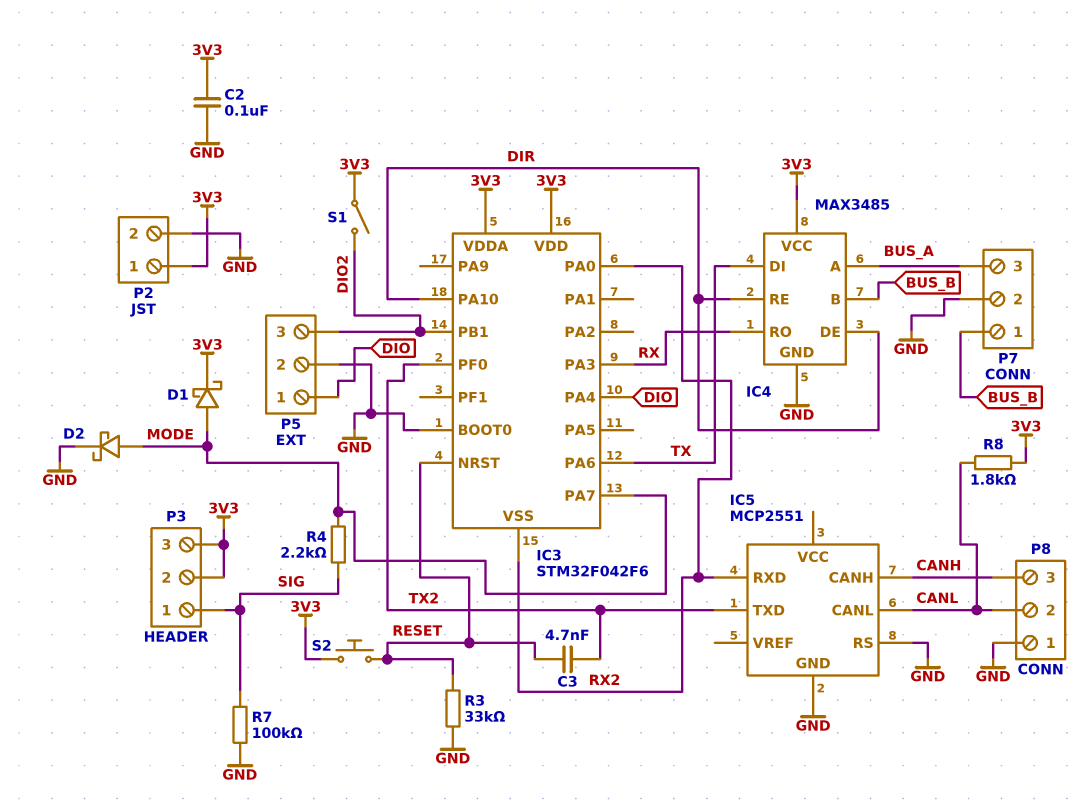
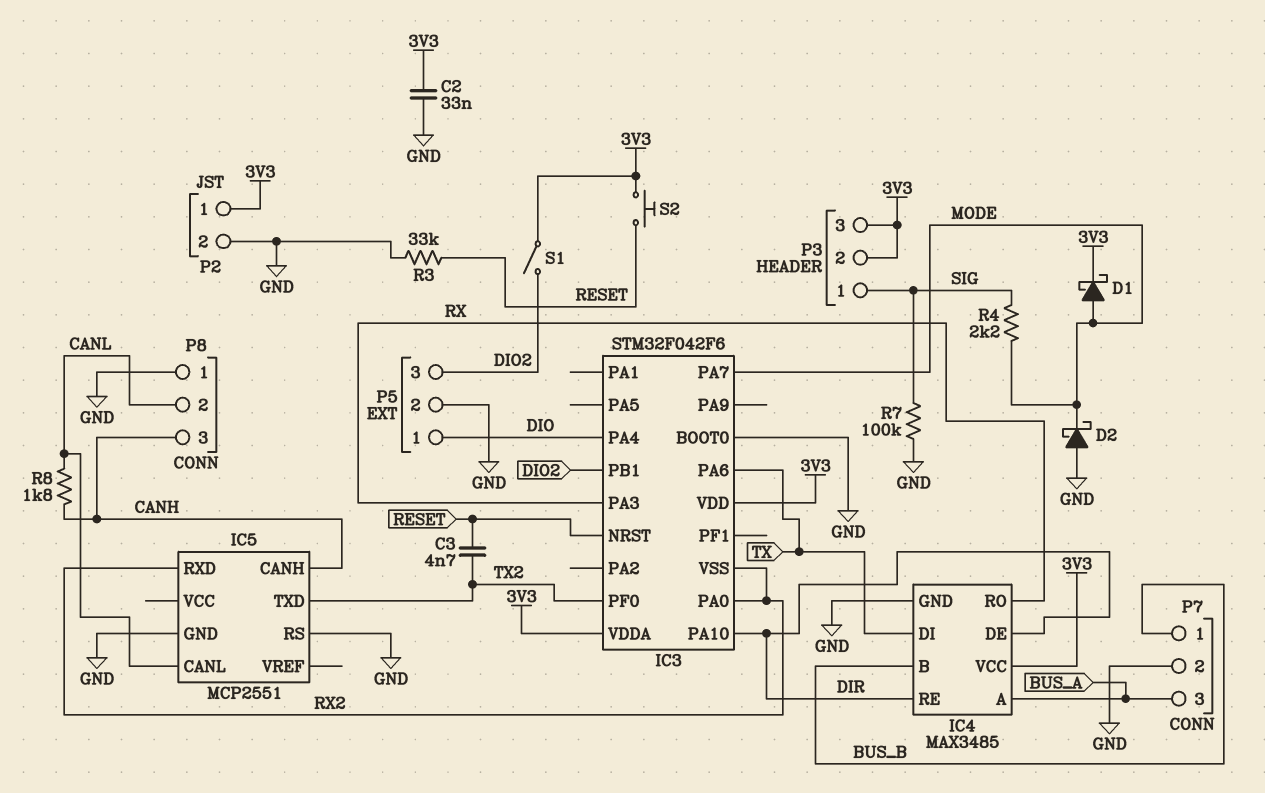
C2: 100nF (3V3, GND) -> 33nF (3V3, GND)
D2: schottky (A MODE, K GND) -> schottky (A GND, K MODE)
R8: 1.8k (3V3, CANL) -> 1.8k (CANH, CANL)

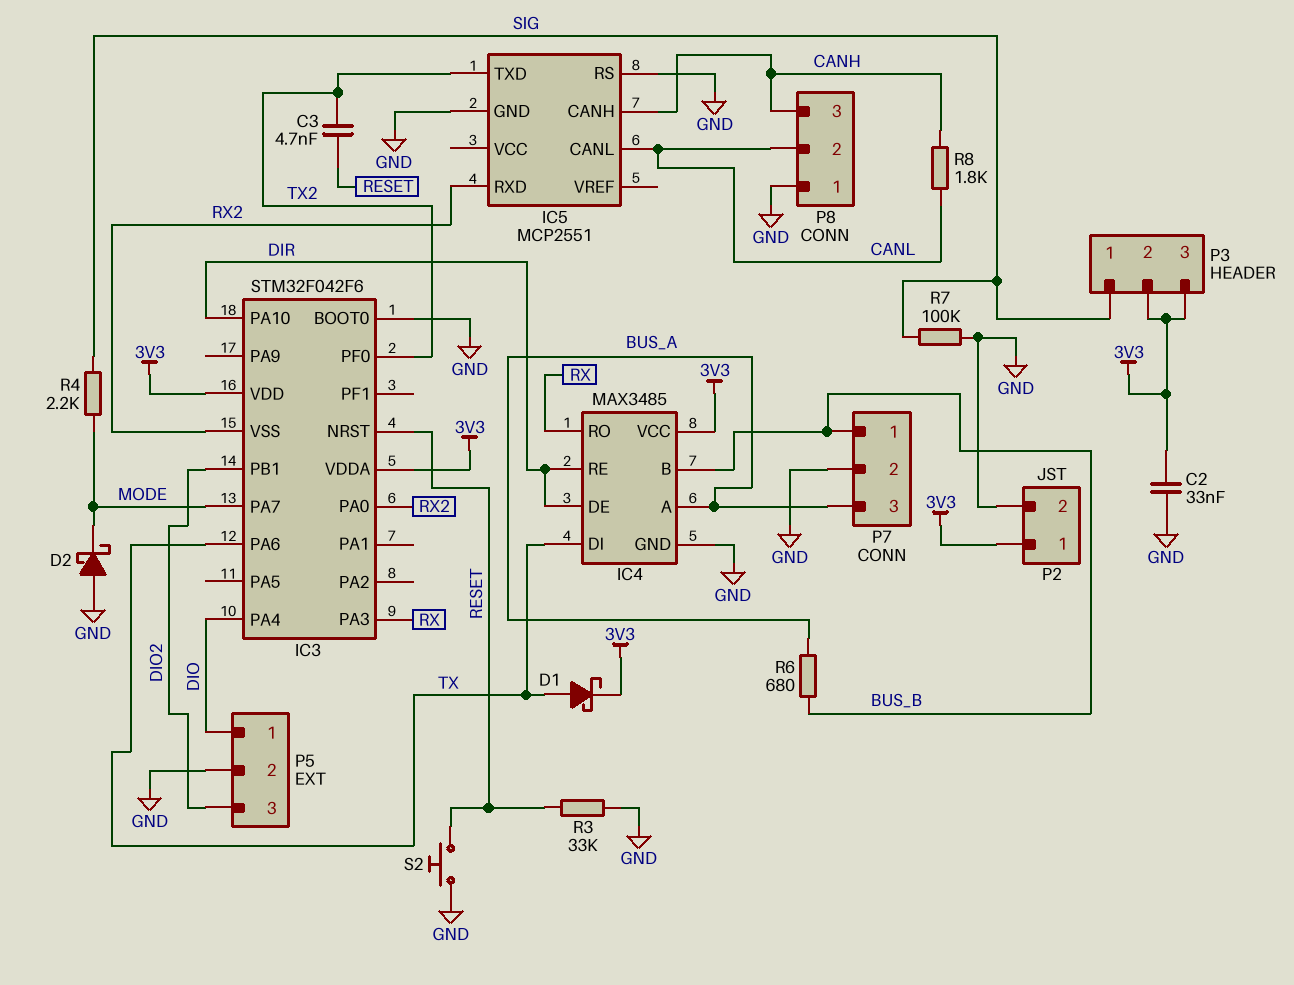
D1: schottky (A MODE, K 3V3) -> schottky (A TX, K 3V3)
R6: none -> 680 (BUS_A, BUS_B)
S1: switch (3V3, DIO2) -> none
S2: button (3V3, RESET) -> button (GND, RESET)

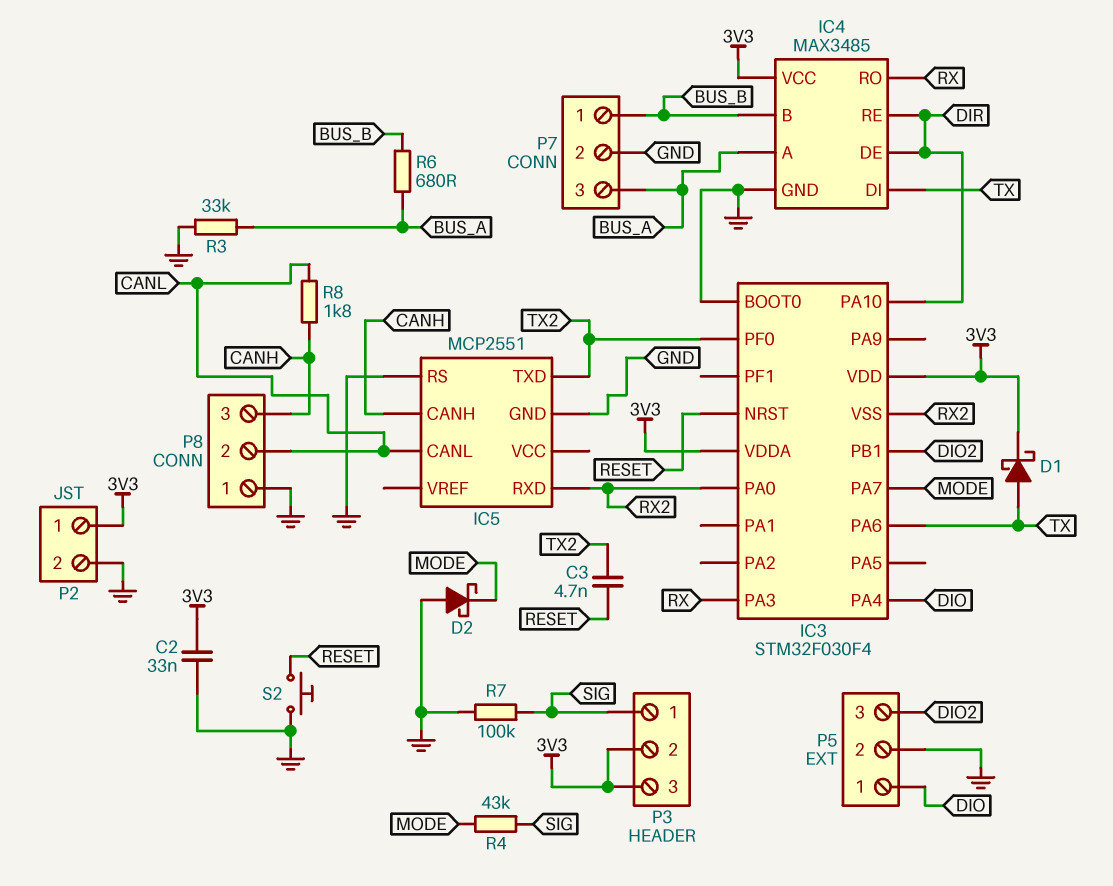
IC3: STM32F042F6 -> STM32F030F4
R3: 33k (GND, RESET) -> 33k (BUS_A, GND)
R4: 2.2k (MODE, SIG) -> 43k (MODE, SIG)

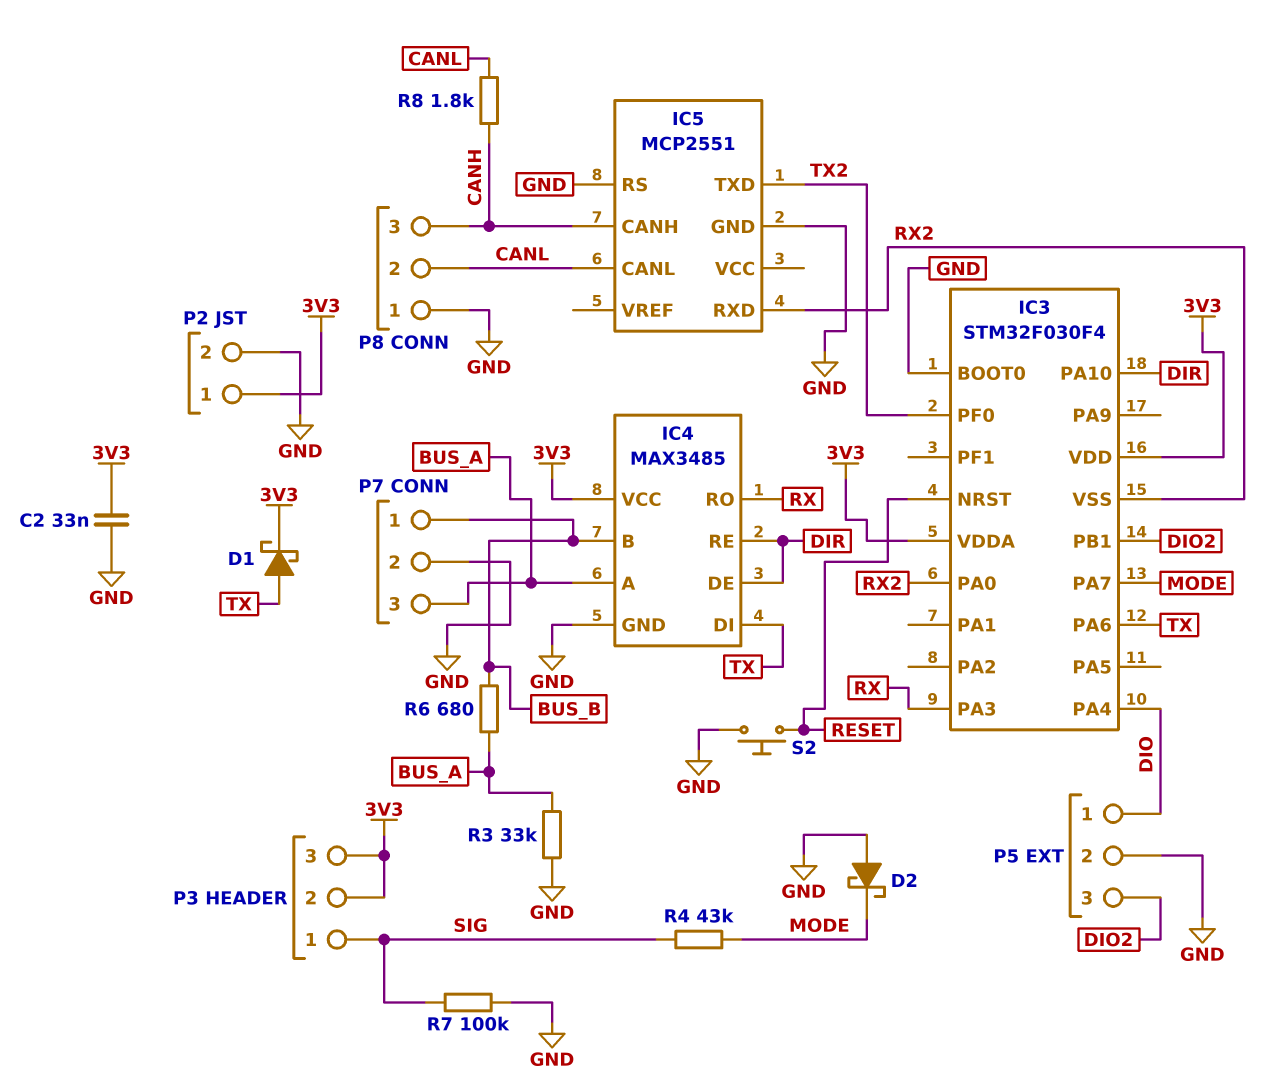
C3: 4.7nF (RESET, TX2) -> none

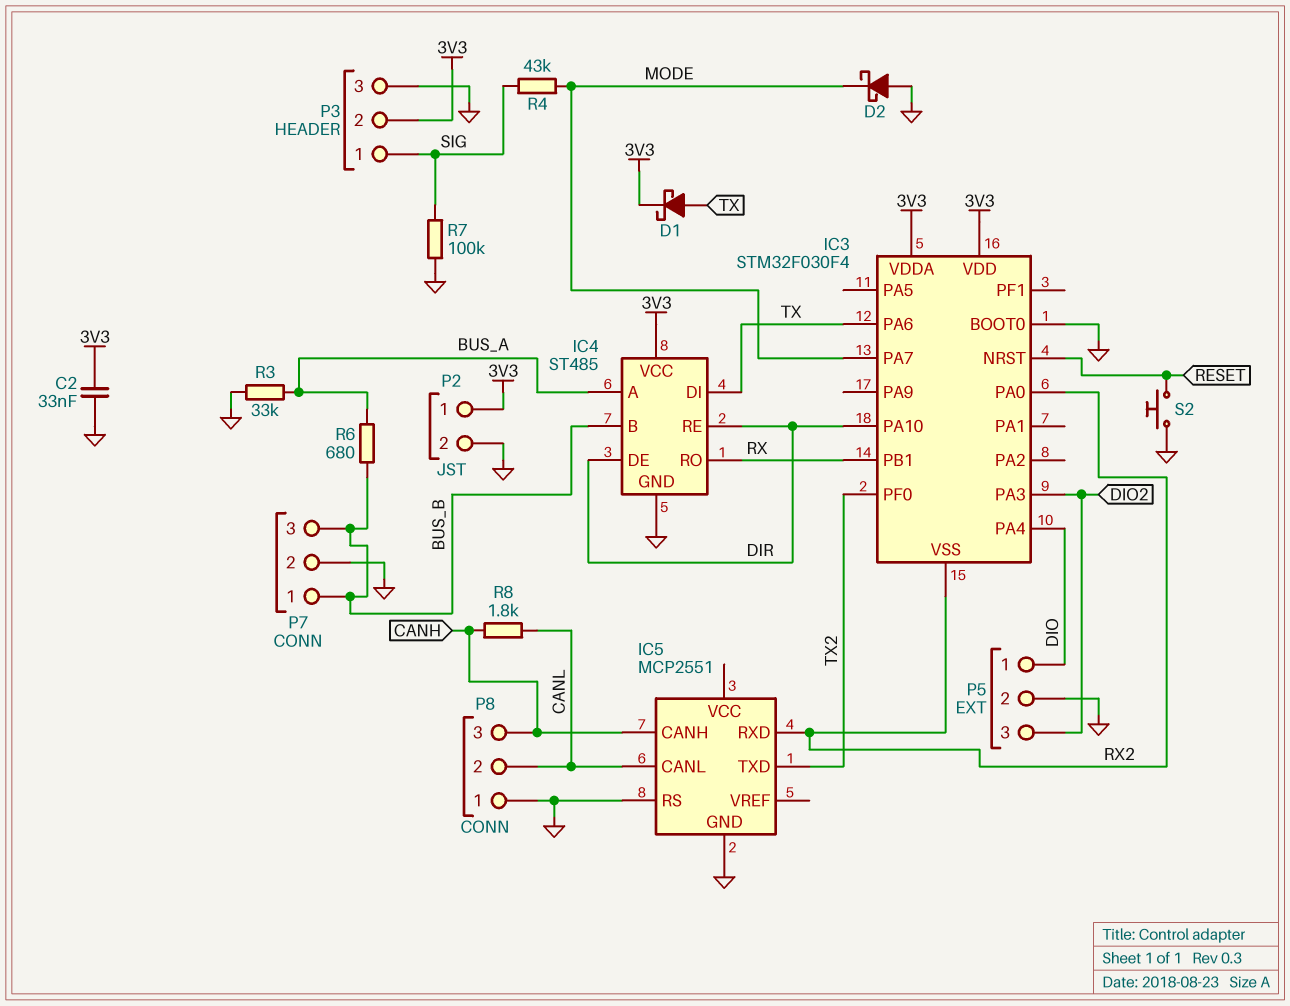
IC3 pin PA3: RX -> DIO2
IC3 pin PB1: DIO2 -> RX
IC4: MAX3485 -> ST485
P3 pin 3: 3V3 -> GND
P7 pin 3: BUS_A -> BUS_B

